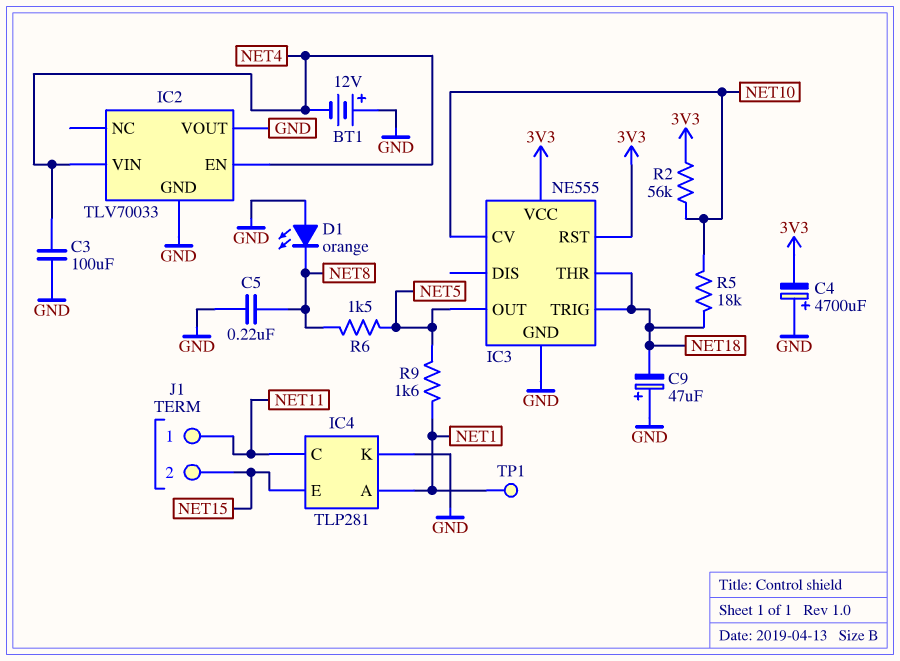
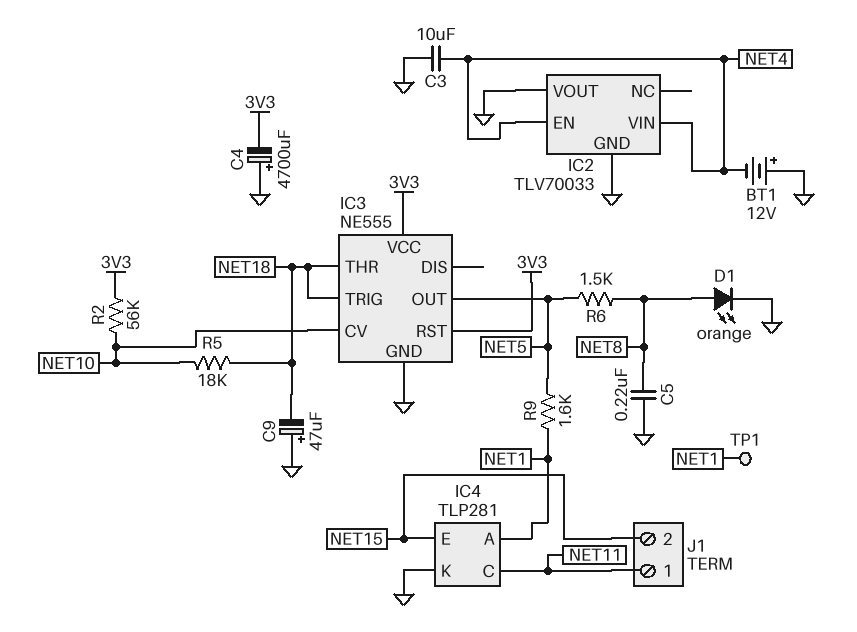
C3: 100uF (GND, NET4) -> 10uF (GND, NET4)
D1: LED orange (A GND, K NET8) -> LED orange (A NET8, K GND)

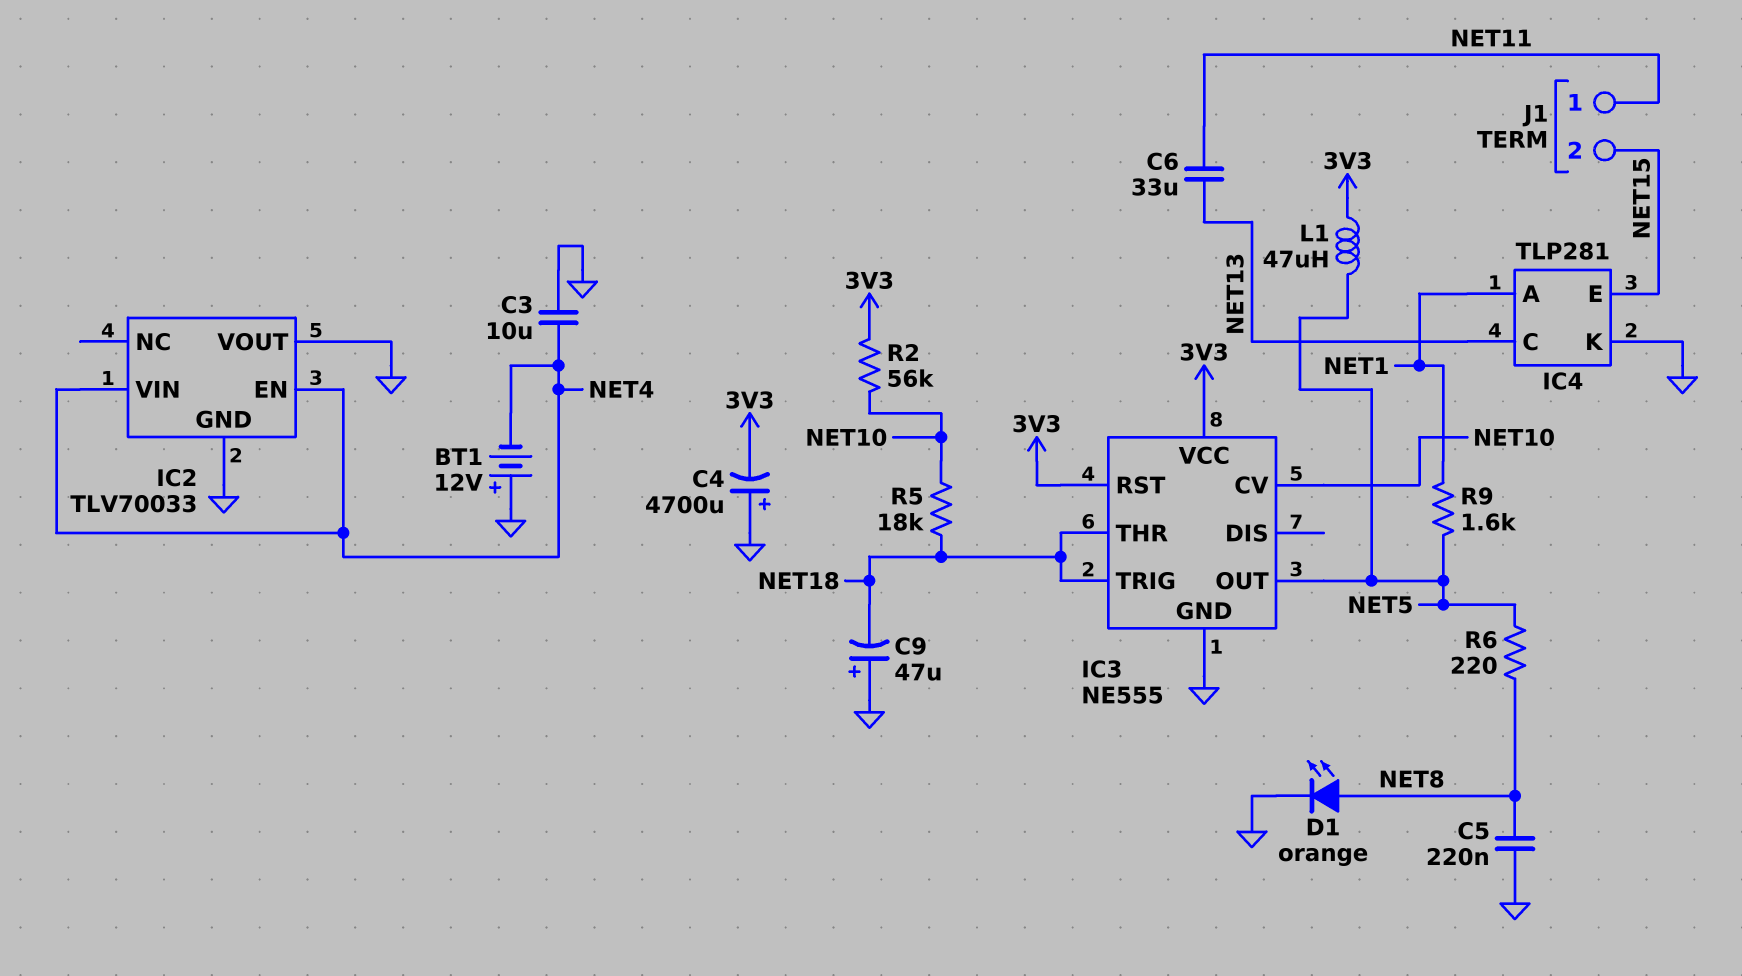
C6: none -> 33uF (NET11, NET13)
IC4 pin C: NET11 -> NET13
L1: none -> 47uH (3V3, NET5)
R6: 1.5k (NET5, NET8) -> 220 (NET5, NET8)
TP1: test point (NET1) -> none

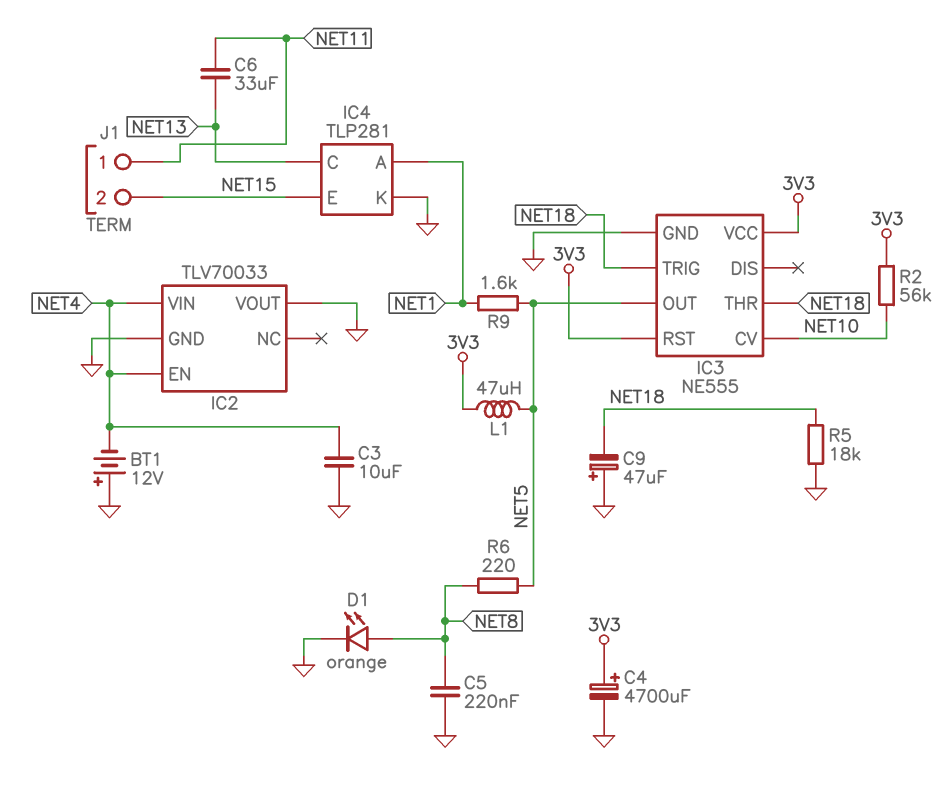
C4: 4700uF (plus GND, minus 3V3) -> 4700uF (plus 3V3, minus GND)
R5: 18k (NET10, NET18) -> 18k (GND, NET18)

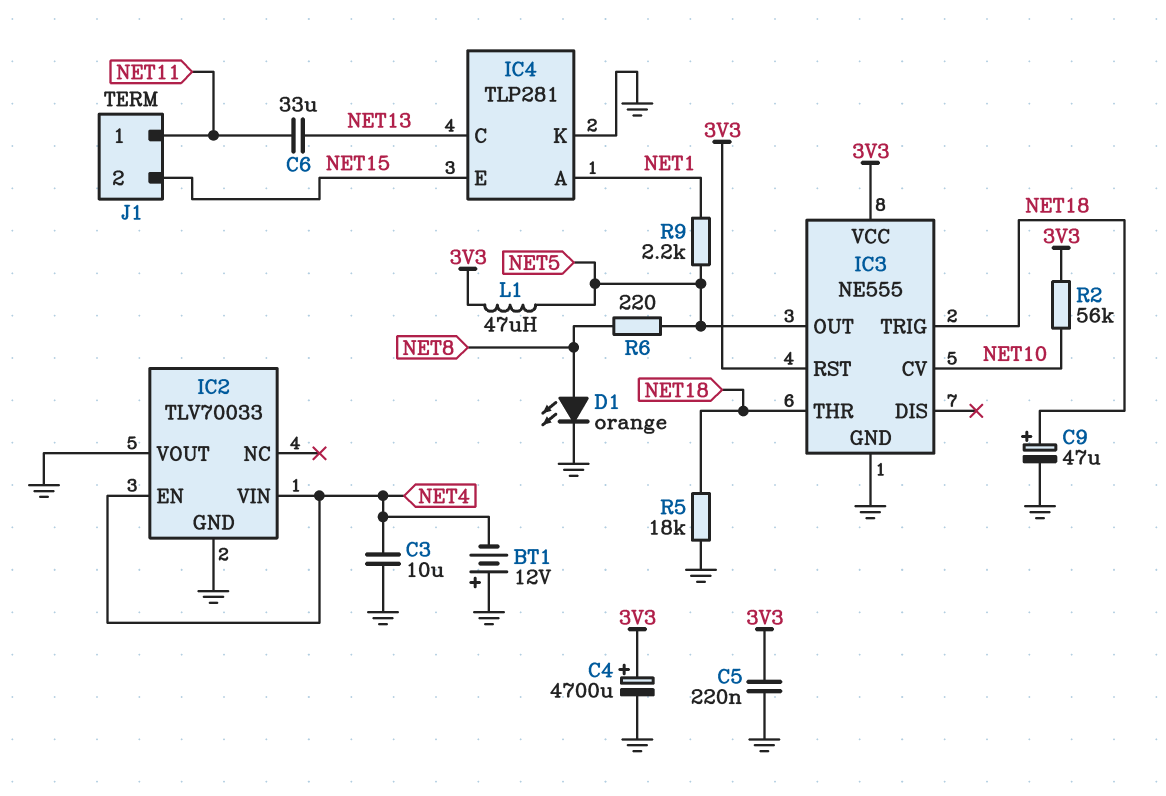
C5: 220nF (GND, NET8) -> 220nF (3V3, GND)
C9: 47uF (plus GND, minus NET18) -> 47uF (plus NET18, minus GND)
R9: 1.6k (NET1, NET5) -> 2.2k (NET1, NET5)

